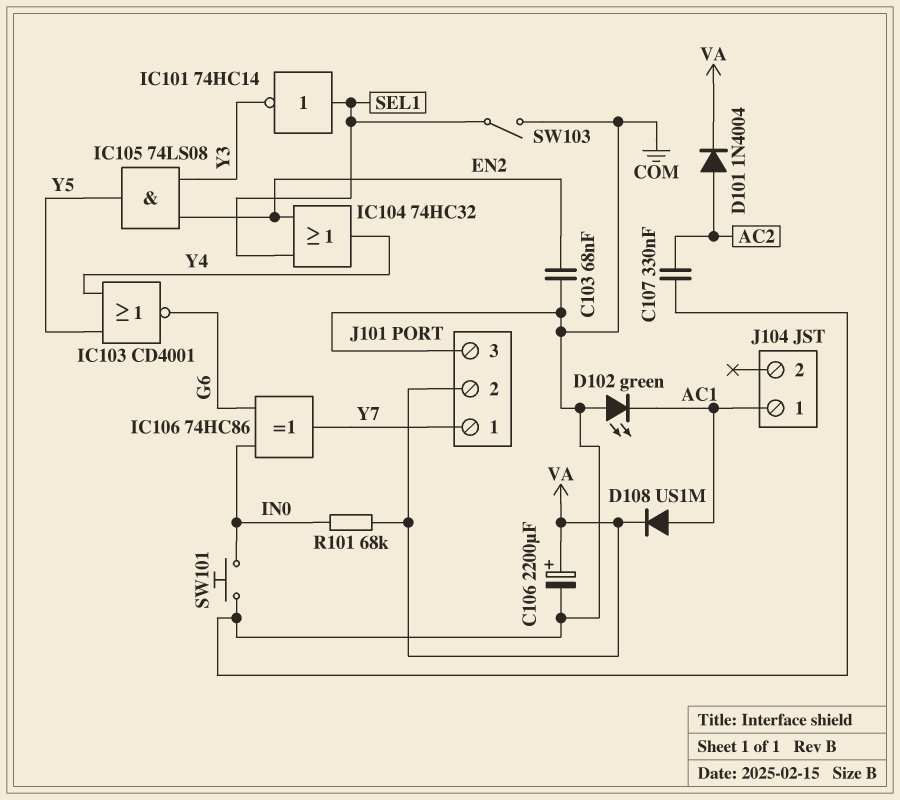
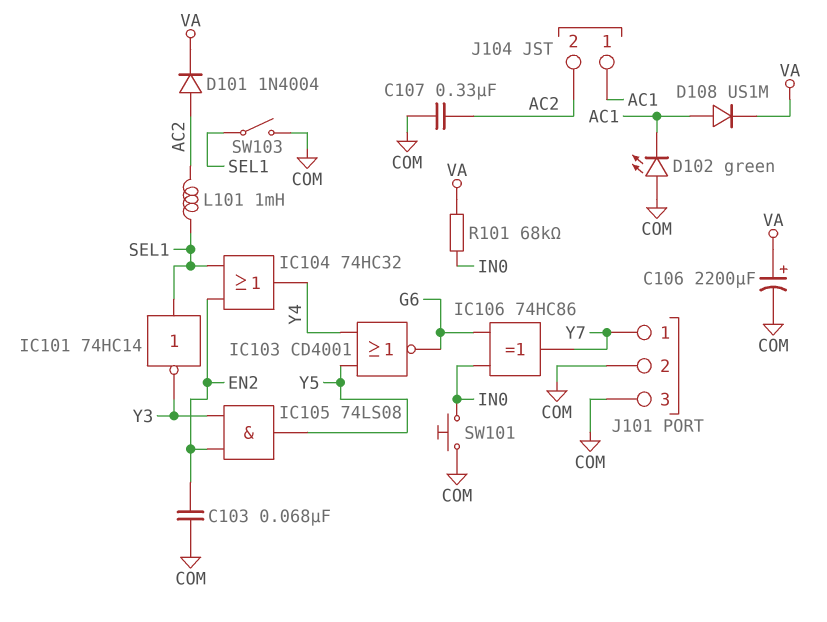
J101 pin 2: VA -> COM
J104 pin 2: none -> AC2
L101: none -> 1mH (AC2, SEL1)

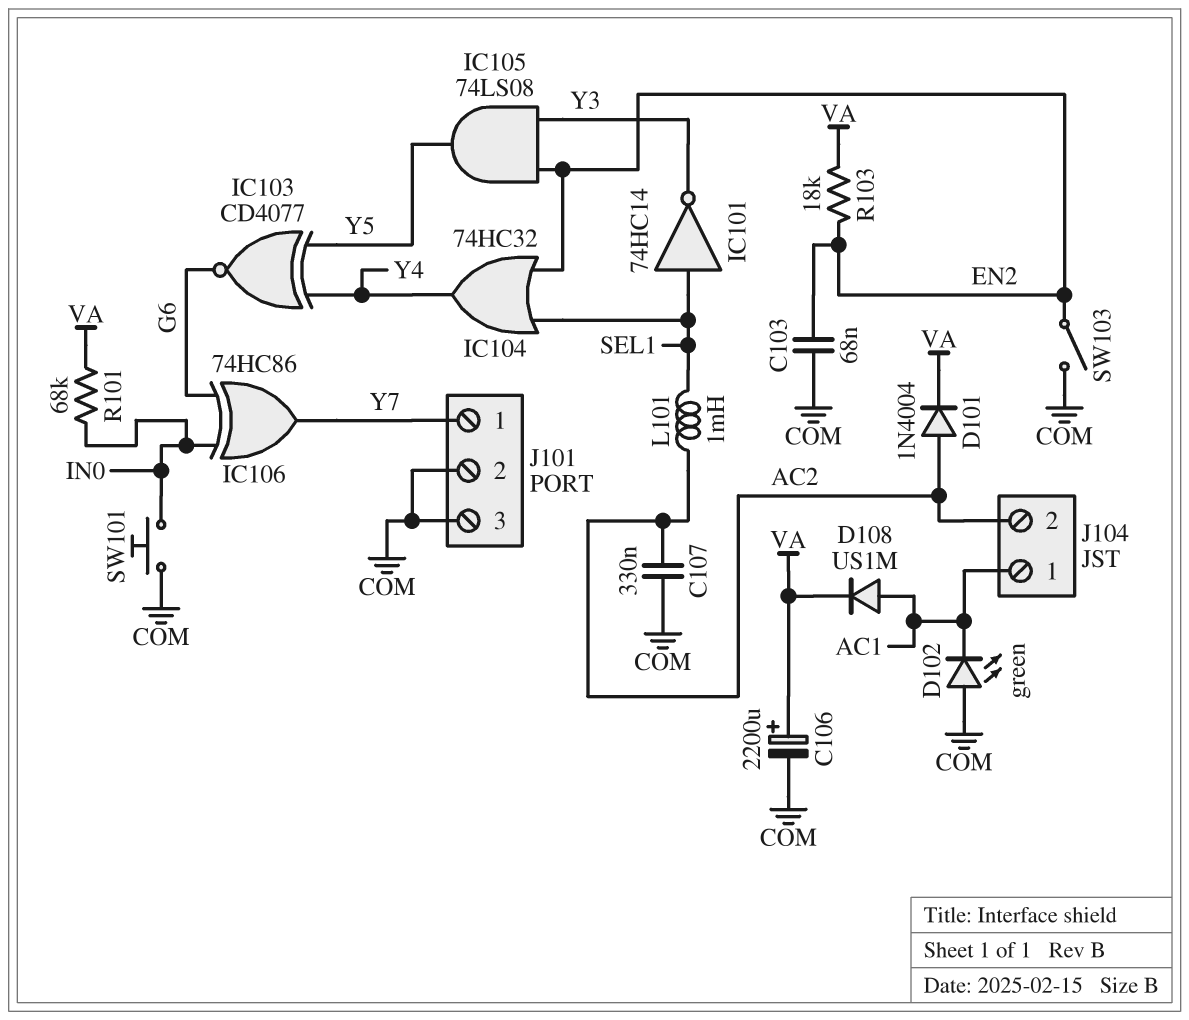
IC103: NOR CD4001 (in Y4, in Y5, out G6) -> XNOR CD4077 (in Y4, in Y5, out G6)
R103: none -> 18k (EN2, VA)
SW103: switch (COM, SEL1) -> switch (COM, EN2)

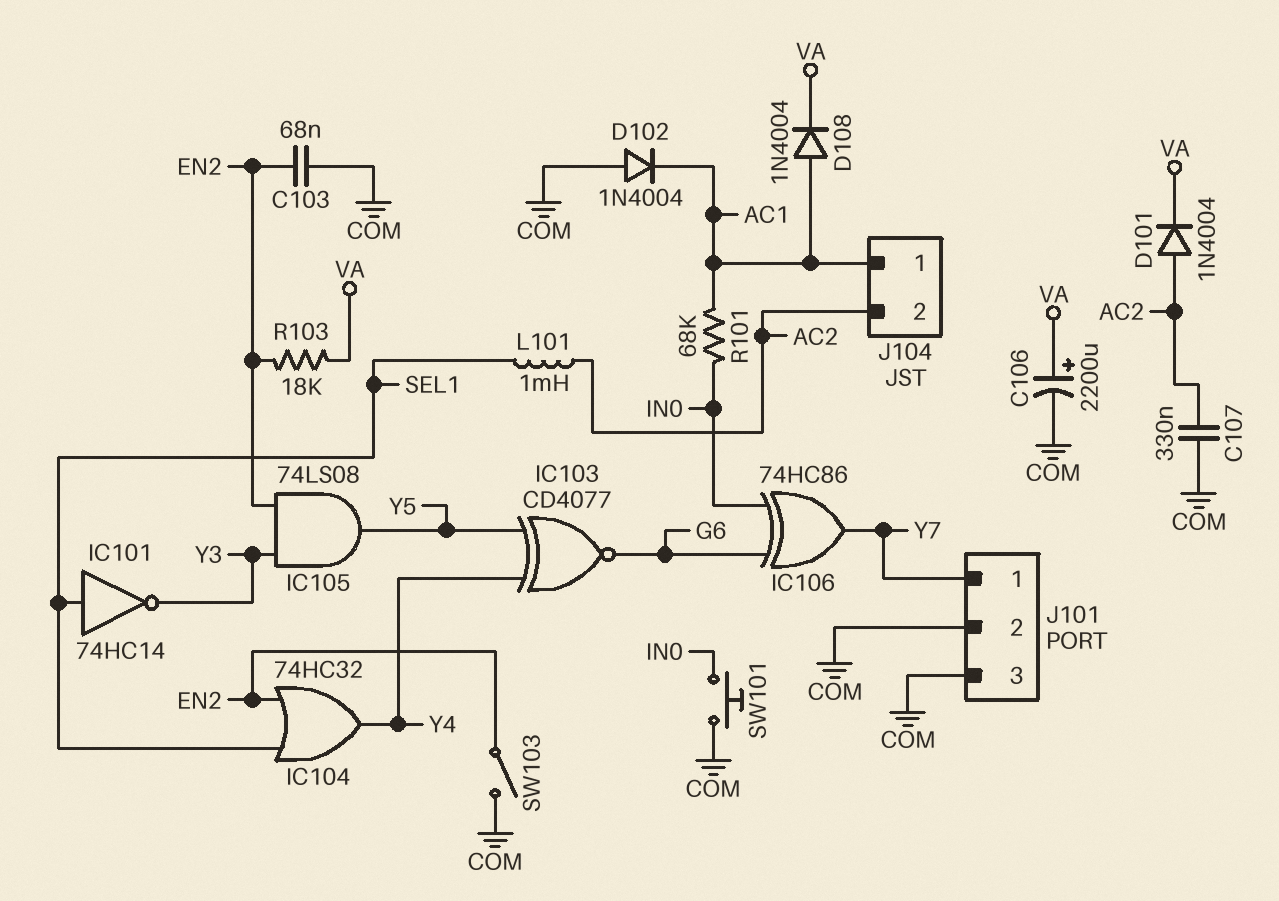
D102: LED green (A COM, K AC1) -> diode 1N4004 (A COM, K AC1)
D108: diode US1M (A AC1, K VA) -> diode 1N4004 (A AC1, K VA)
R101: 68k (IN0, VA) -> 68k (AC1, IN0)

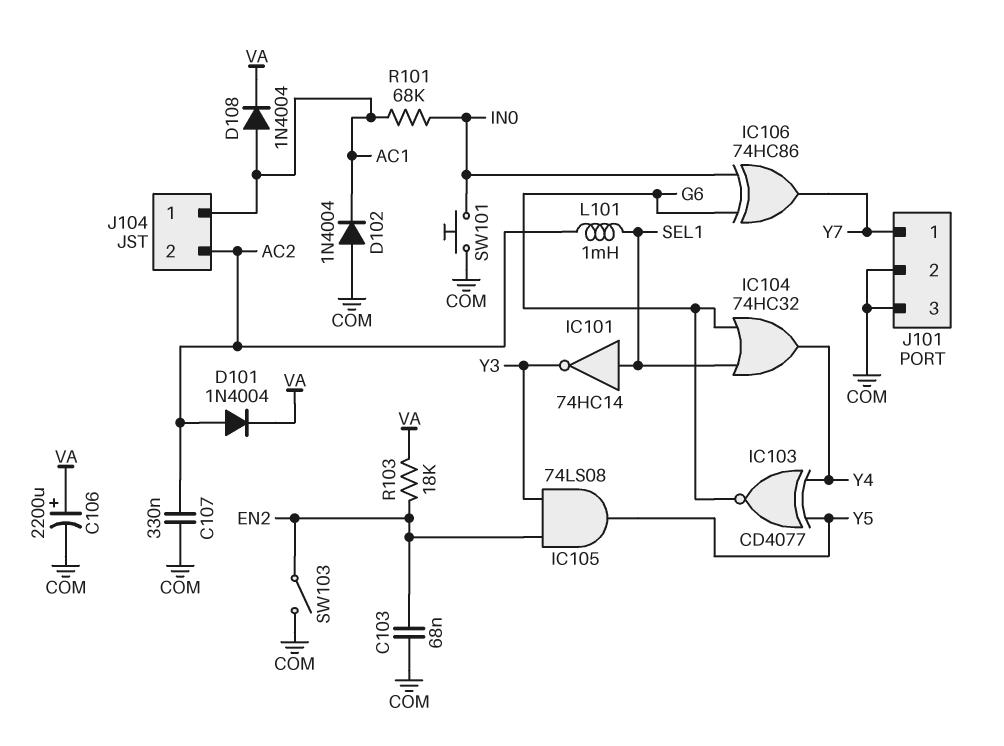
IC104: OR 74HC32 (in EN2, in SEL1, out Y4) -> OR 74HC32 (in G6, in SEL1, out Y4)

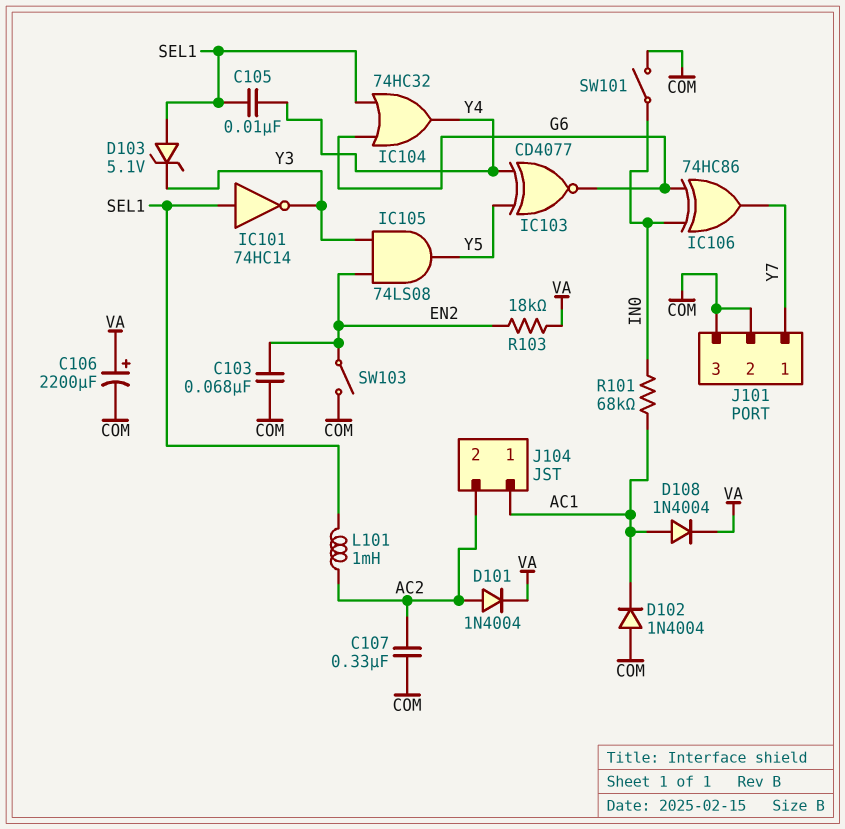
C105: none -> 10nF (SEL1, Y4)
D103: none -> zener 5.1V (A SEL1, K Y3)
SW101: button (COM, IN0) -> switch (COM, IN0)

